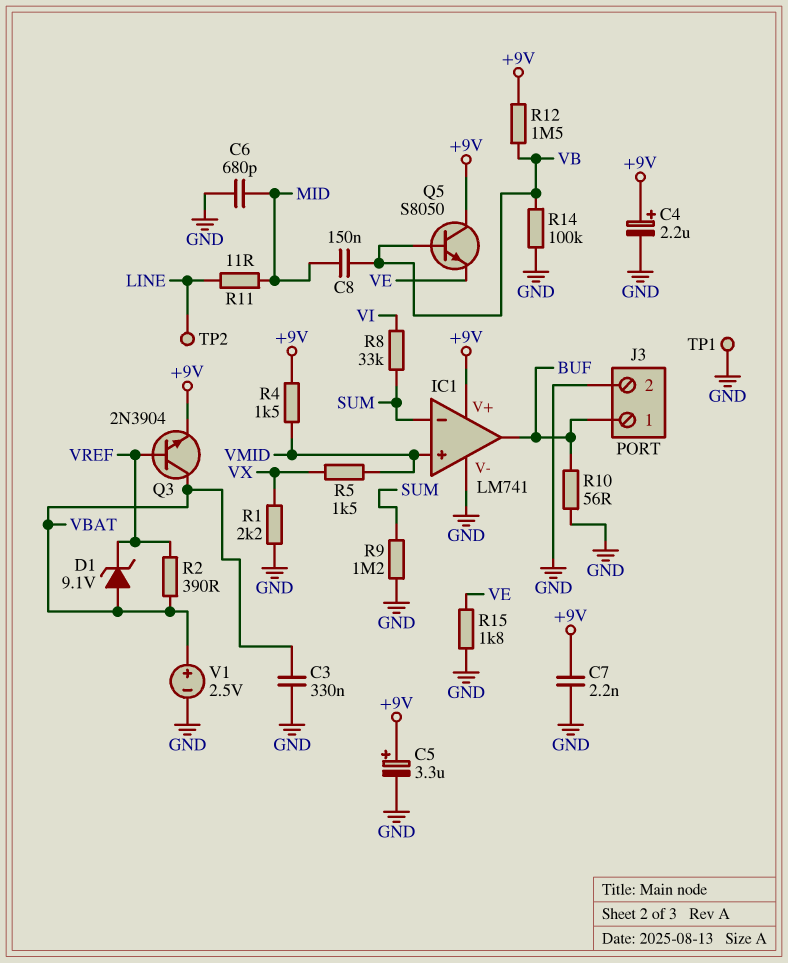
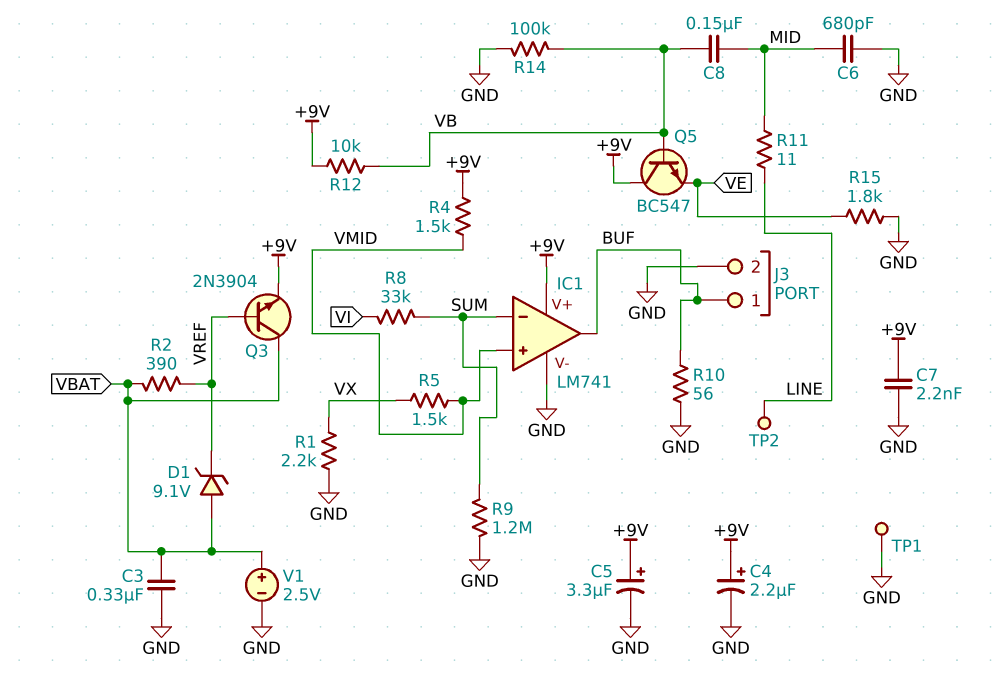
Q5: NPN S8050 (B VB, C +9V, E VE) -> NPN BC547 (B VB, C +9V, E VE)
R12: 1.5M (+9V, VB) -> 10k (+9V, VB)

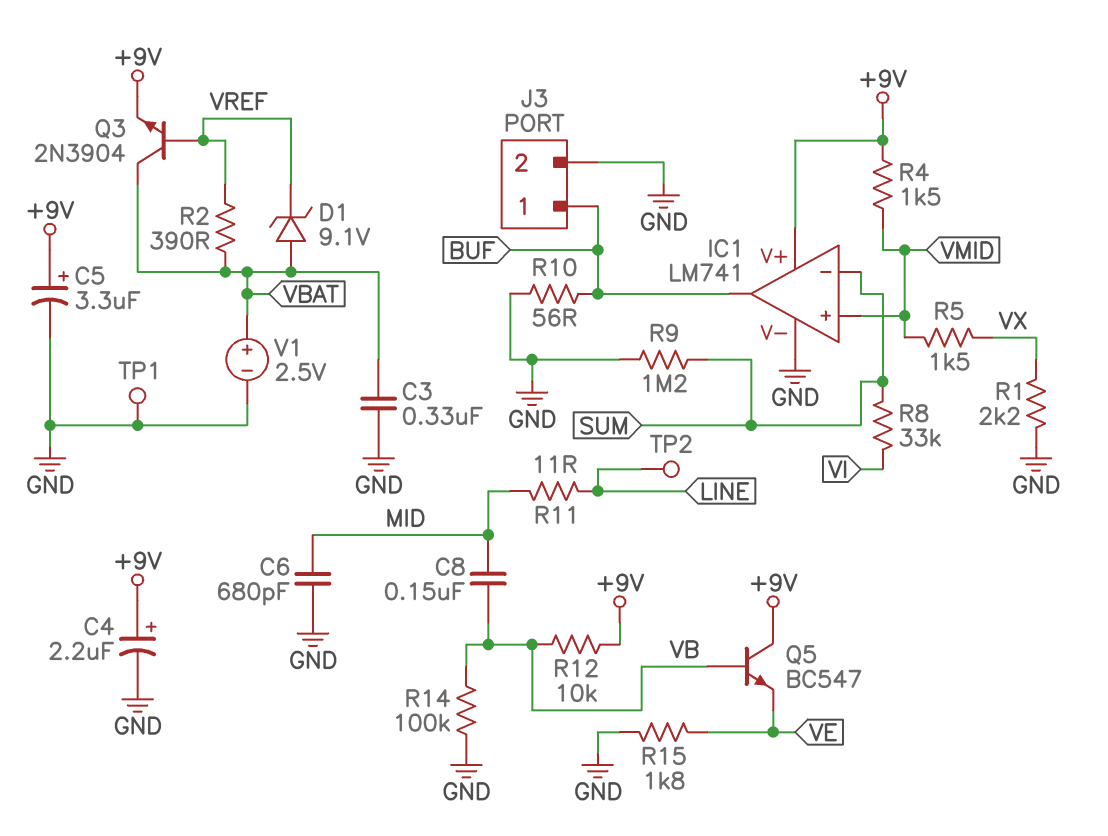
C7: 2.2nF (+9V, GND) -> none

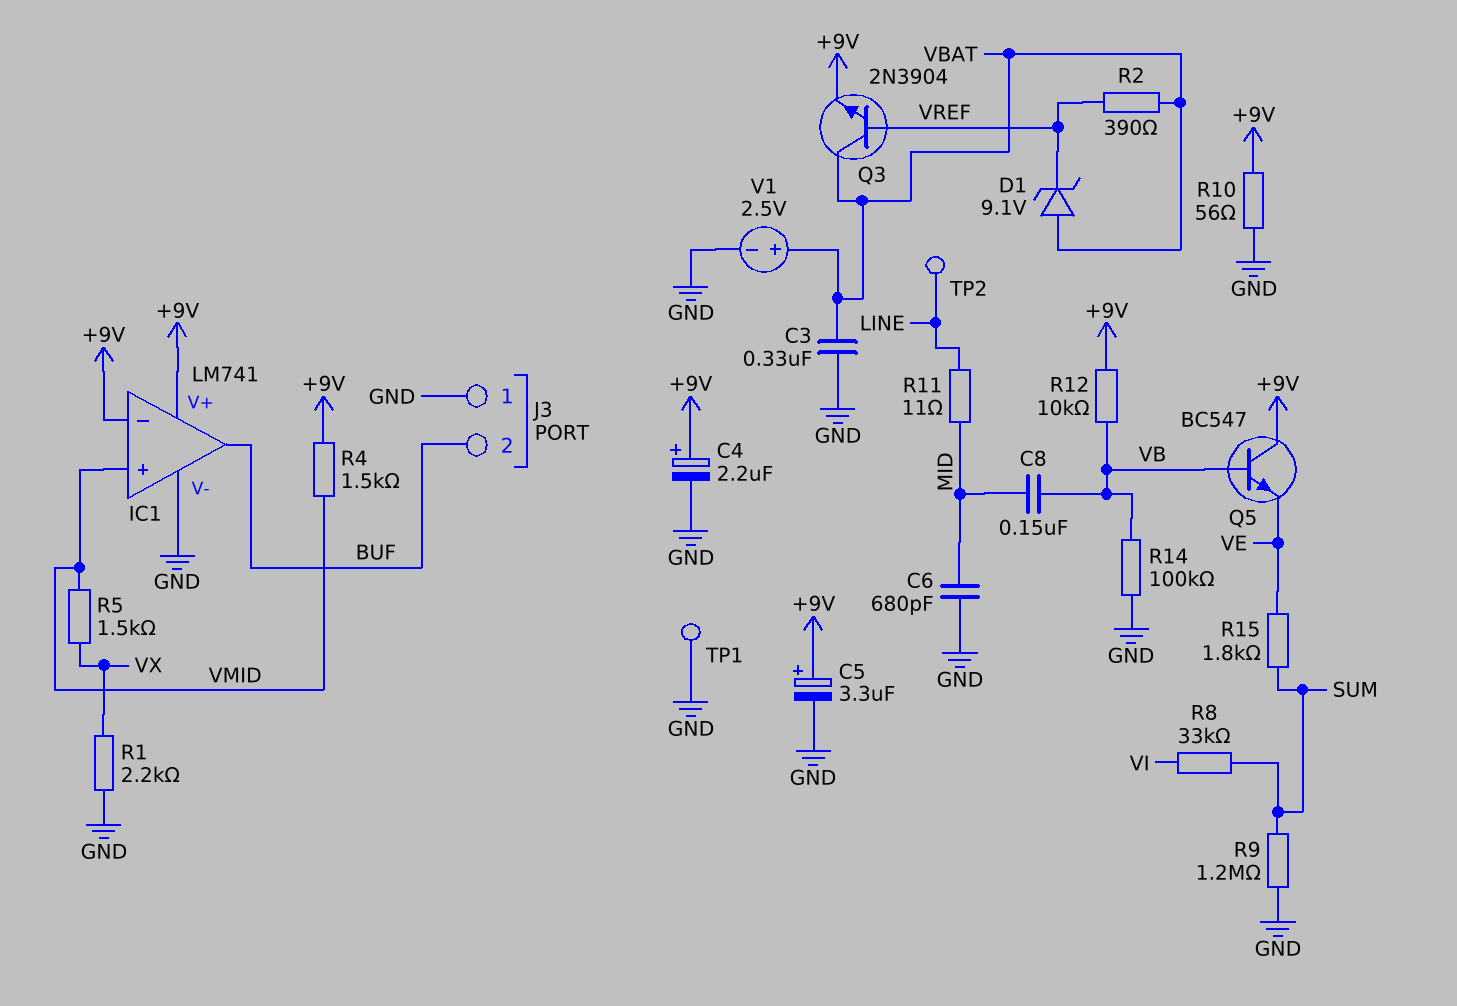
IC1 pin in-: SUM -> +9V
J3 pin 1: BUF -> GND
J3 pin 2: GND -> BUF
R10: 56 (BUF, GND) -> 56 (+9V, GND)
R15: 1.8k (GND, VE) -> 1.8k (SUM, VE)

